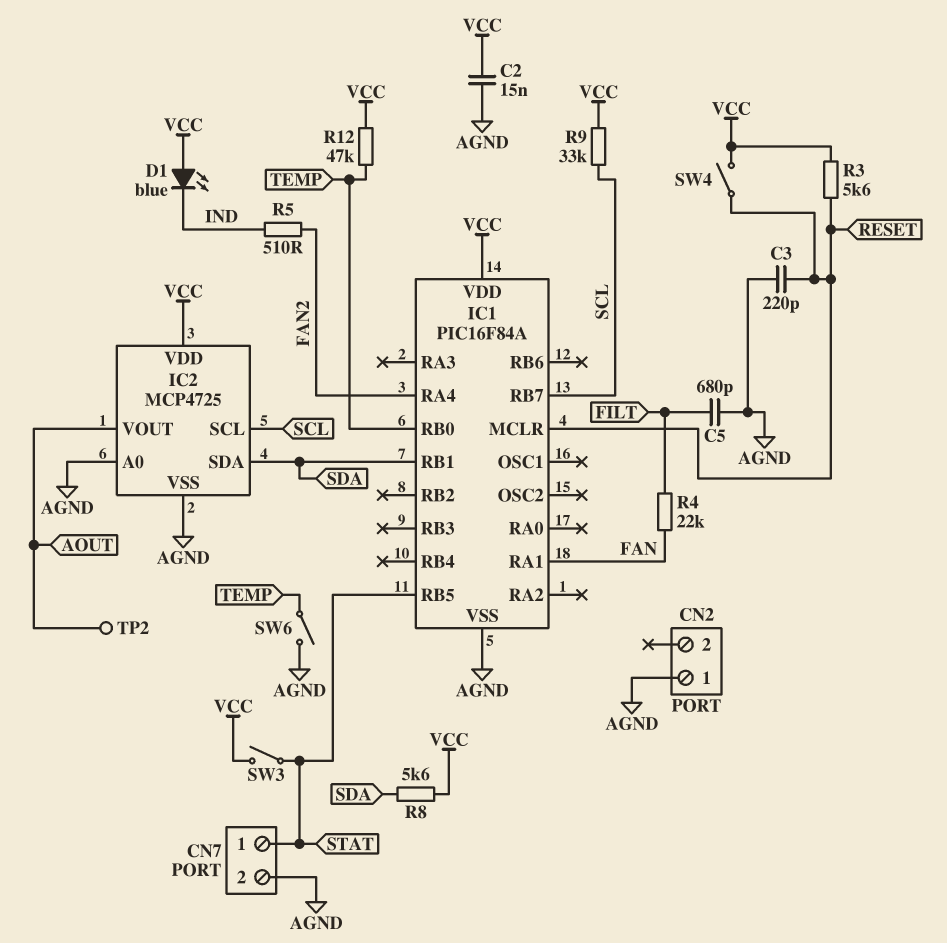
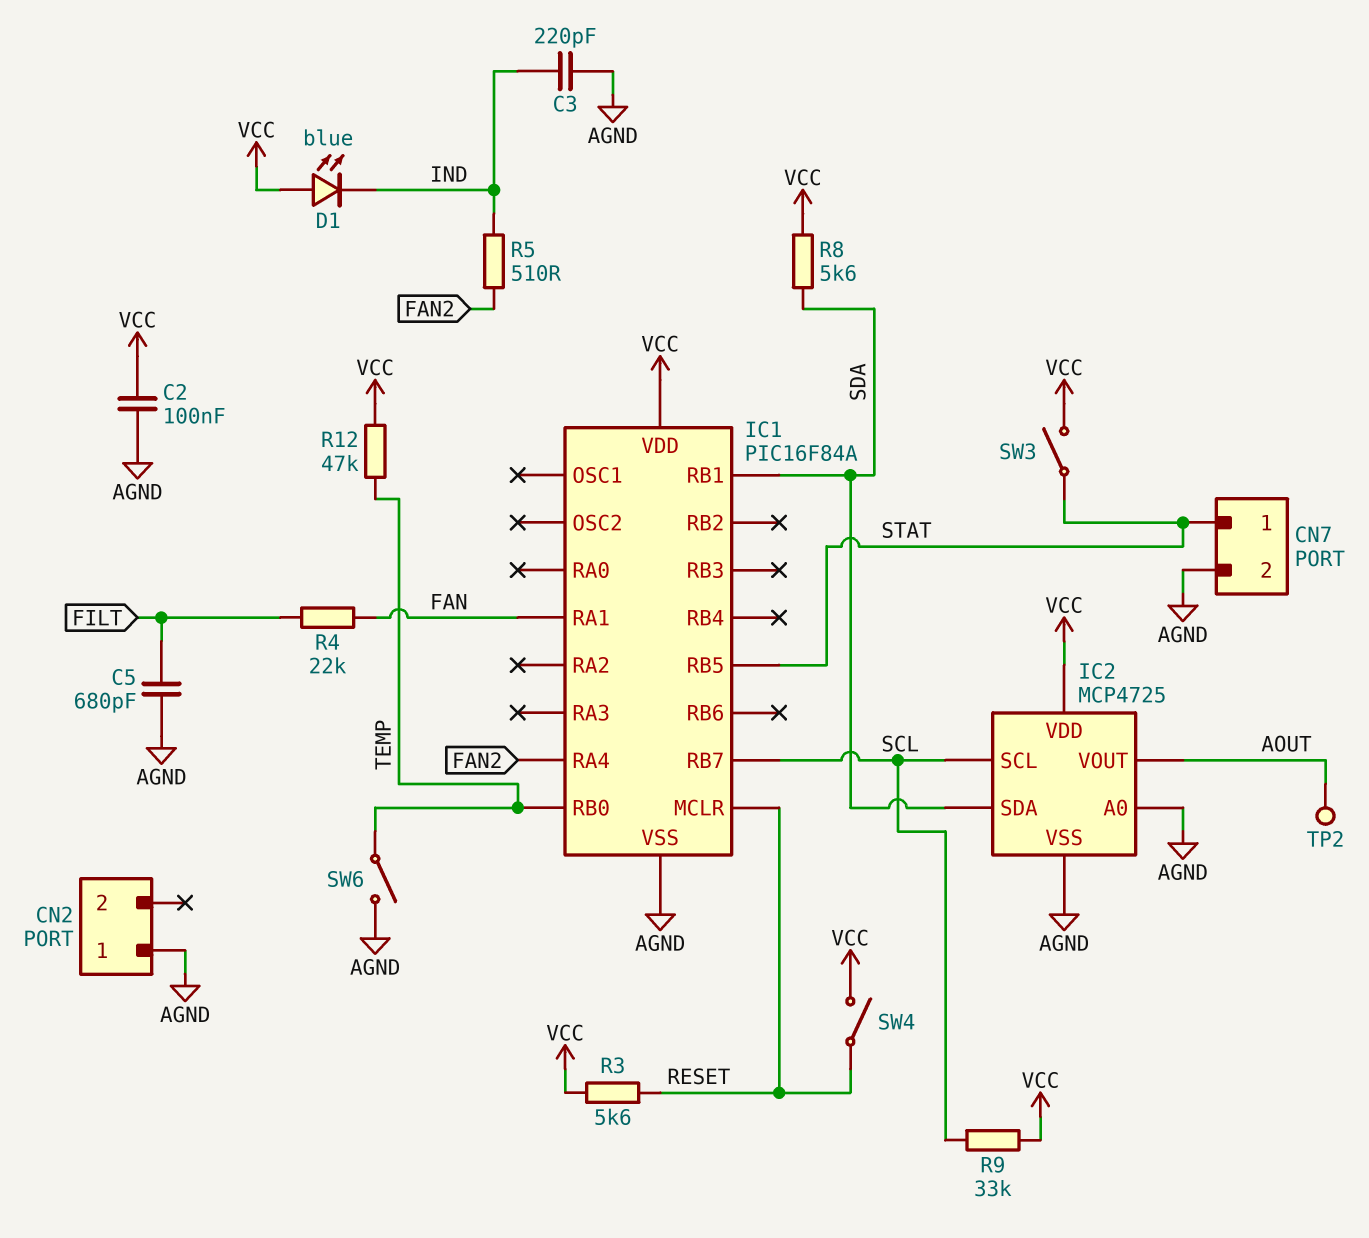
C2: 15nF (AGND, VCC) -> 100nF (AGND, VCC)
C3: 220pF (AGND, RESET) -> 220pF (AGND, IND)

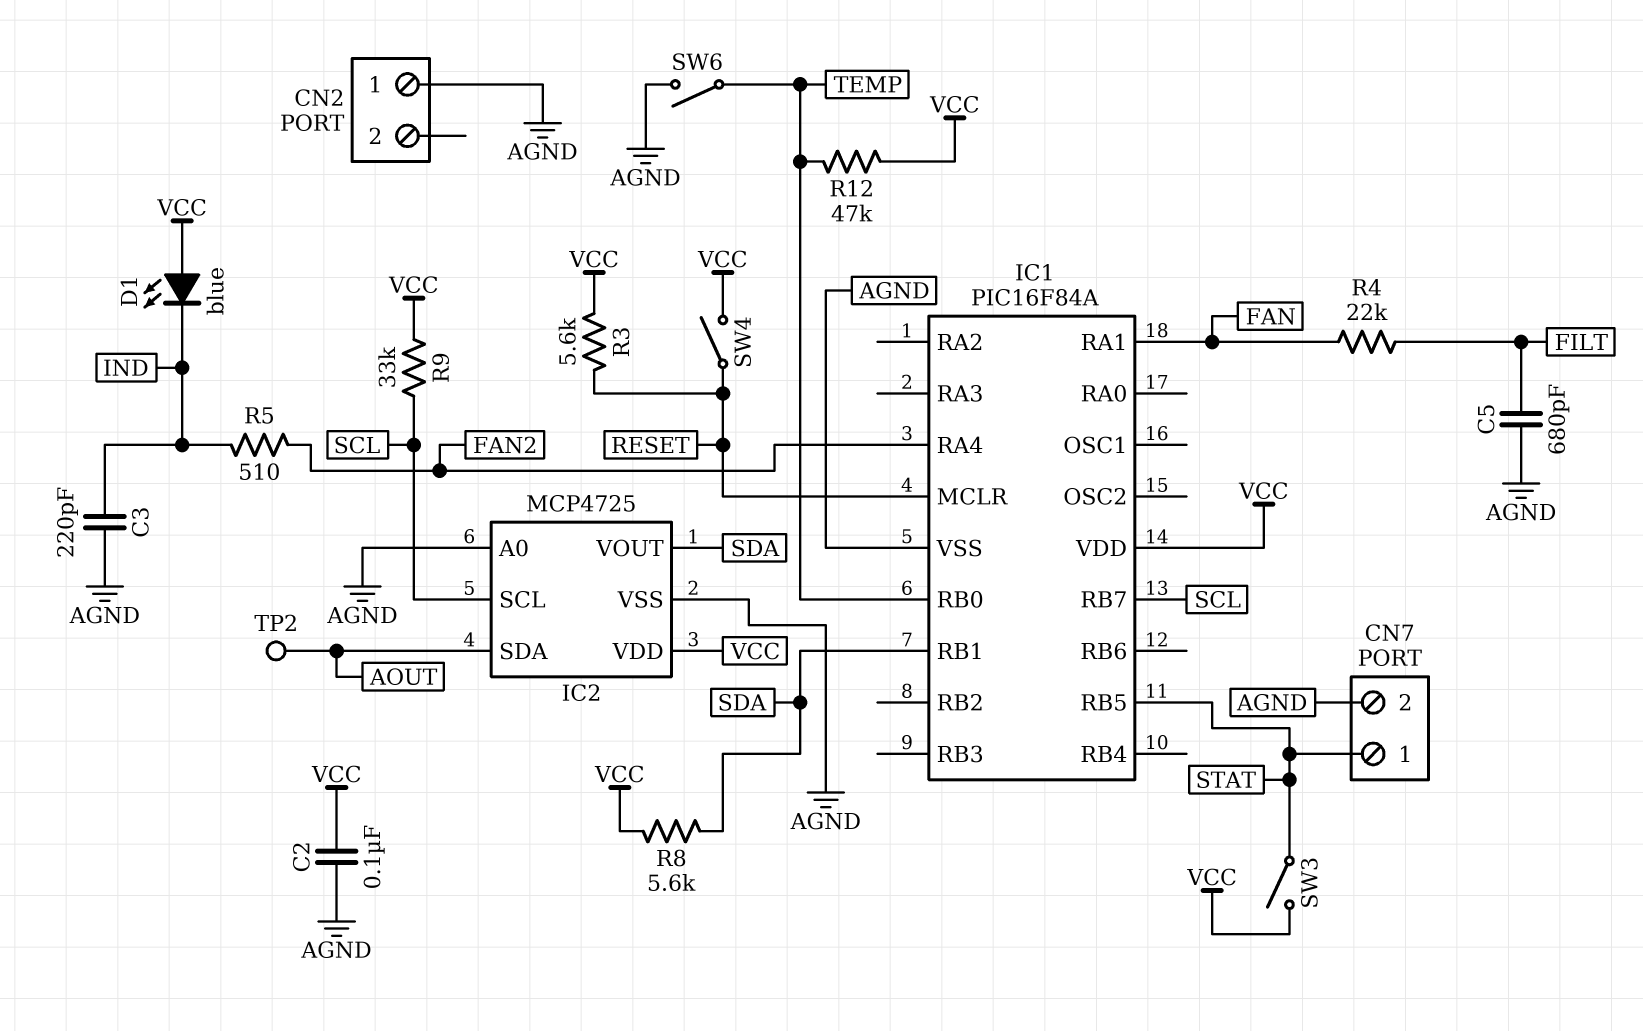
IC2 pin SDA: SDA -> AOUT
IC2 pin VOUT: AOUT -> SDA

